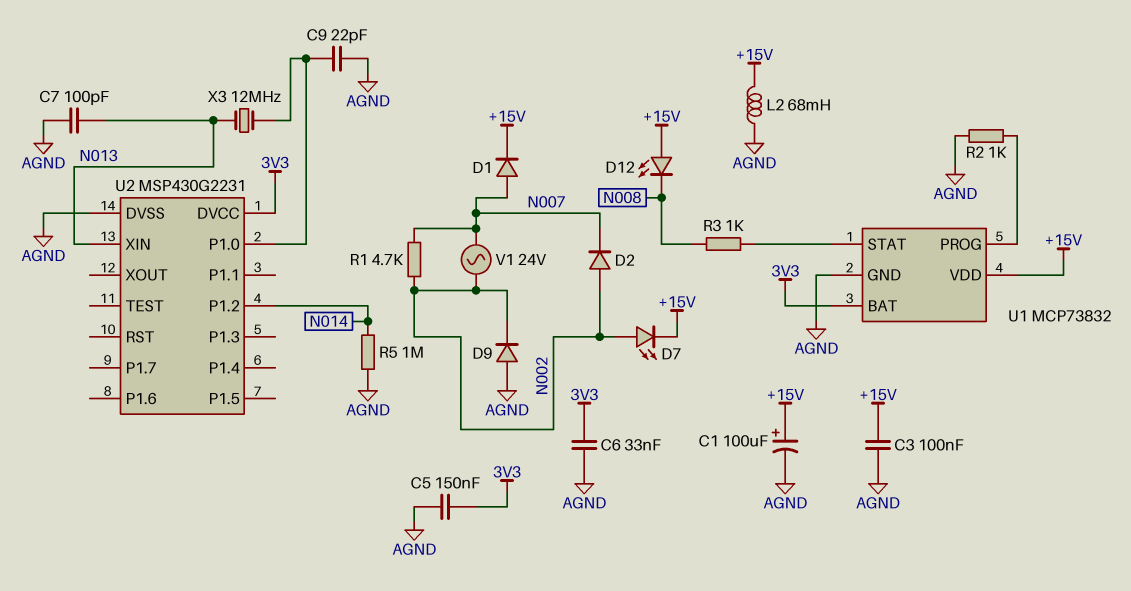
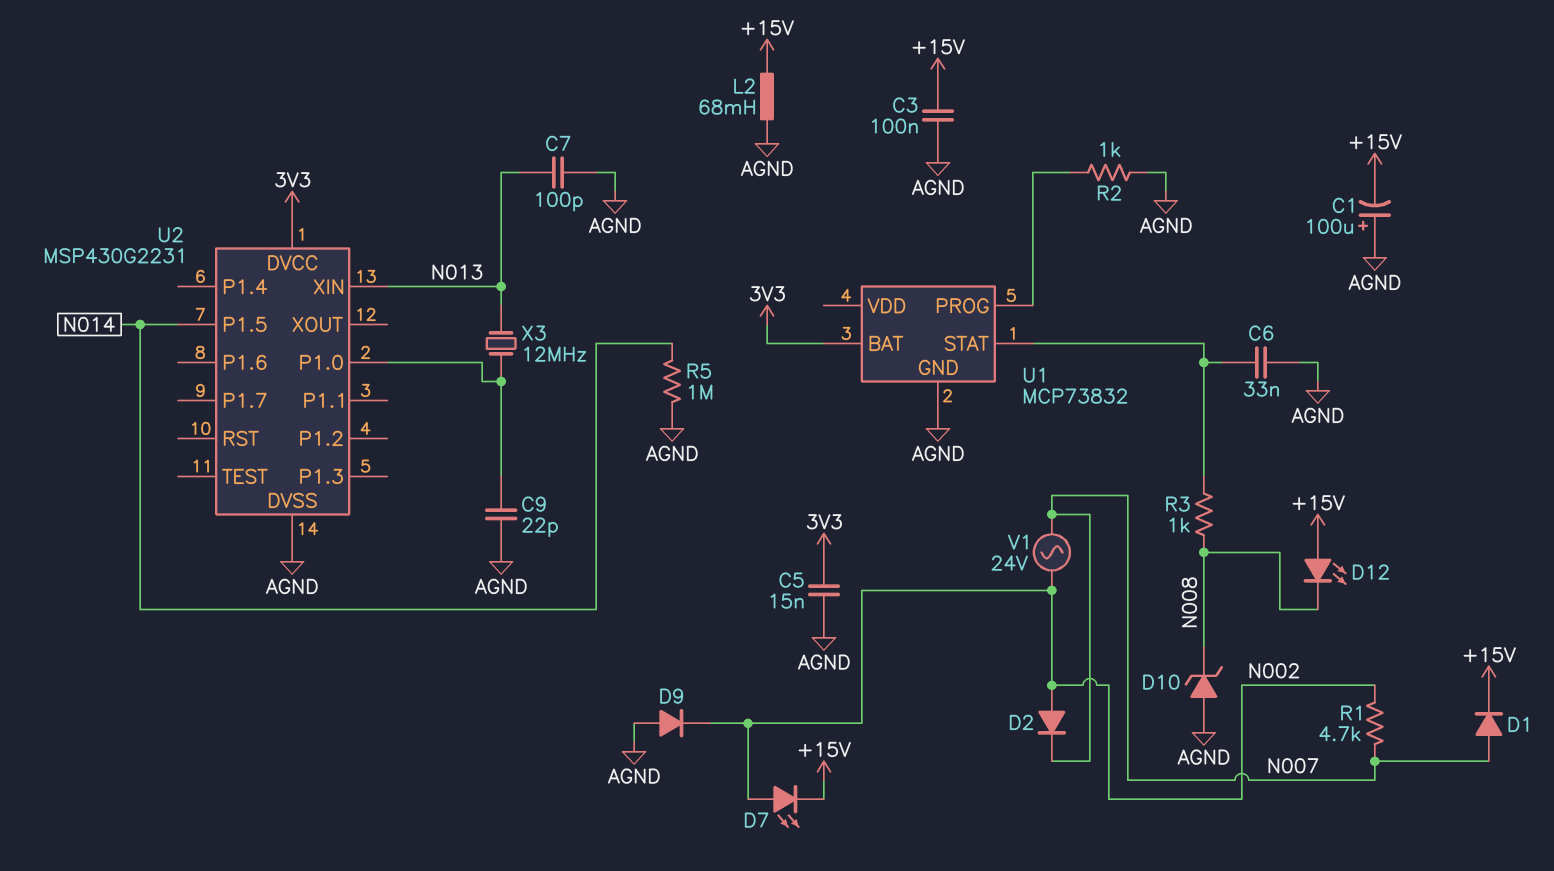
C1: 100uF (plus +15V, minus AGND) -> 100uF (plus AGND, minus +15V)
C5: 150nF (3V3, AGND) -> 15nF (3V3, AGND)
C6: 33nF (3V3, AGND) -> 33nF (AGND, U1/STAT)
D10: none -> zener (A AGND, K N008)
U1 pin VDD: +15V -> none
U2 pin P1.2: N014 -> none
U2 pin P1.5: none -> N014

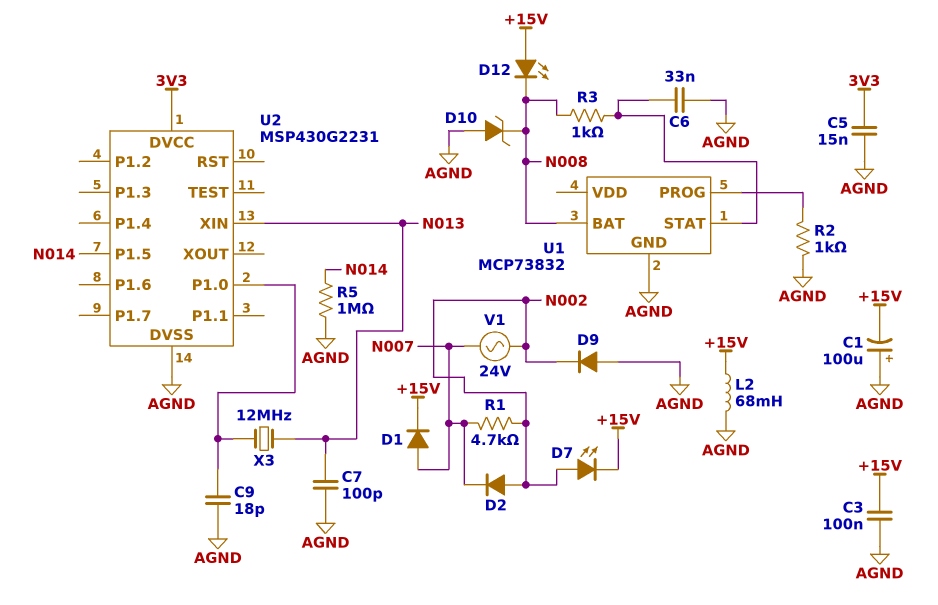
C9: 22pF (AGND, U2/P1.0) -> 18pF (AGND, U2/P1.0)
U1 pin BAT: 3V3 -> N008

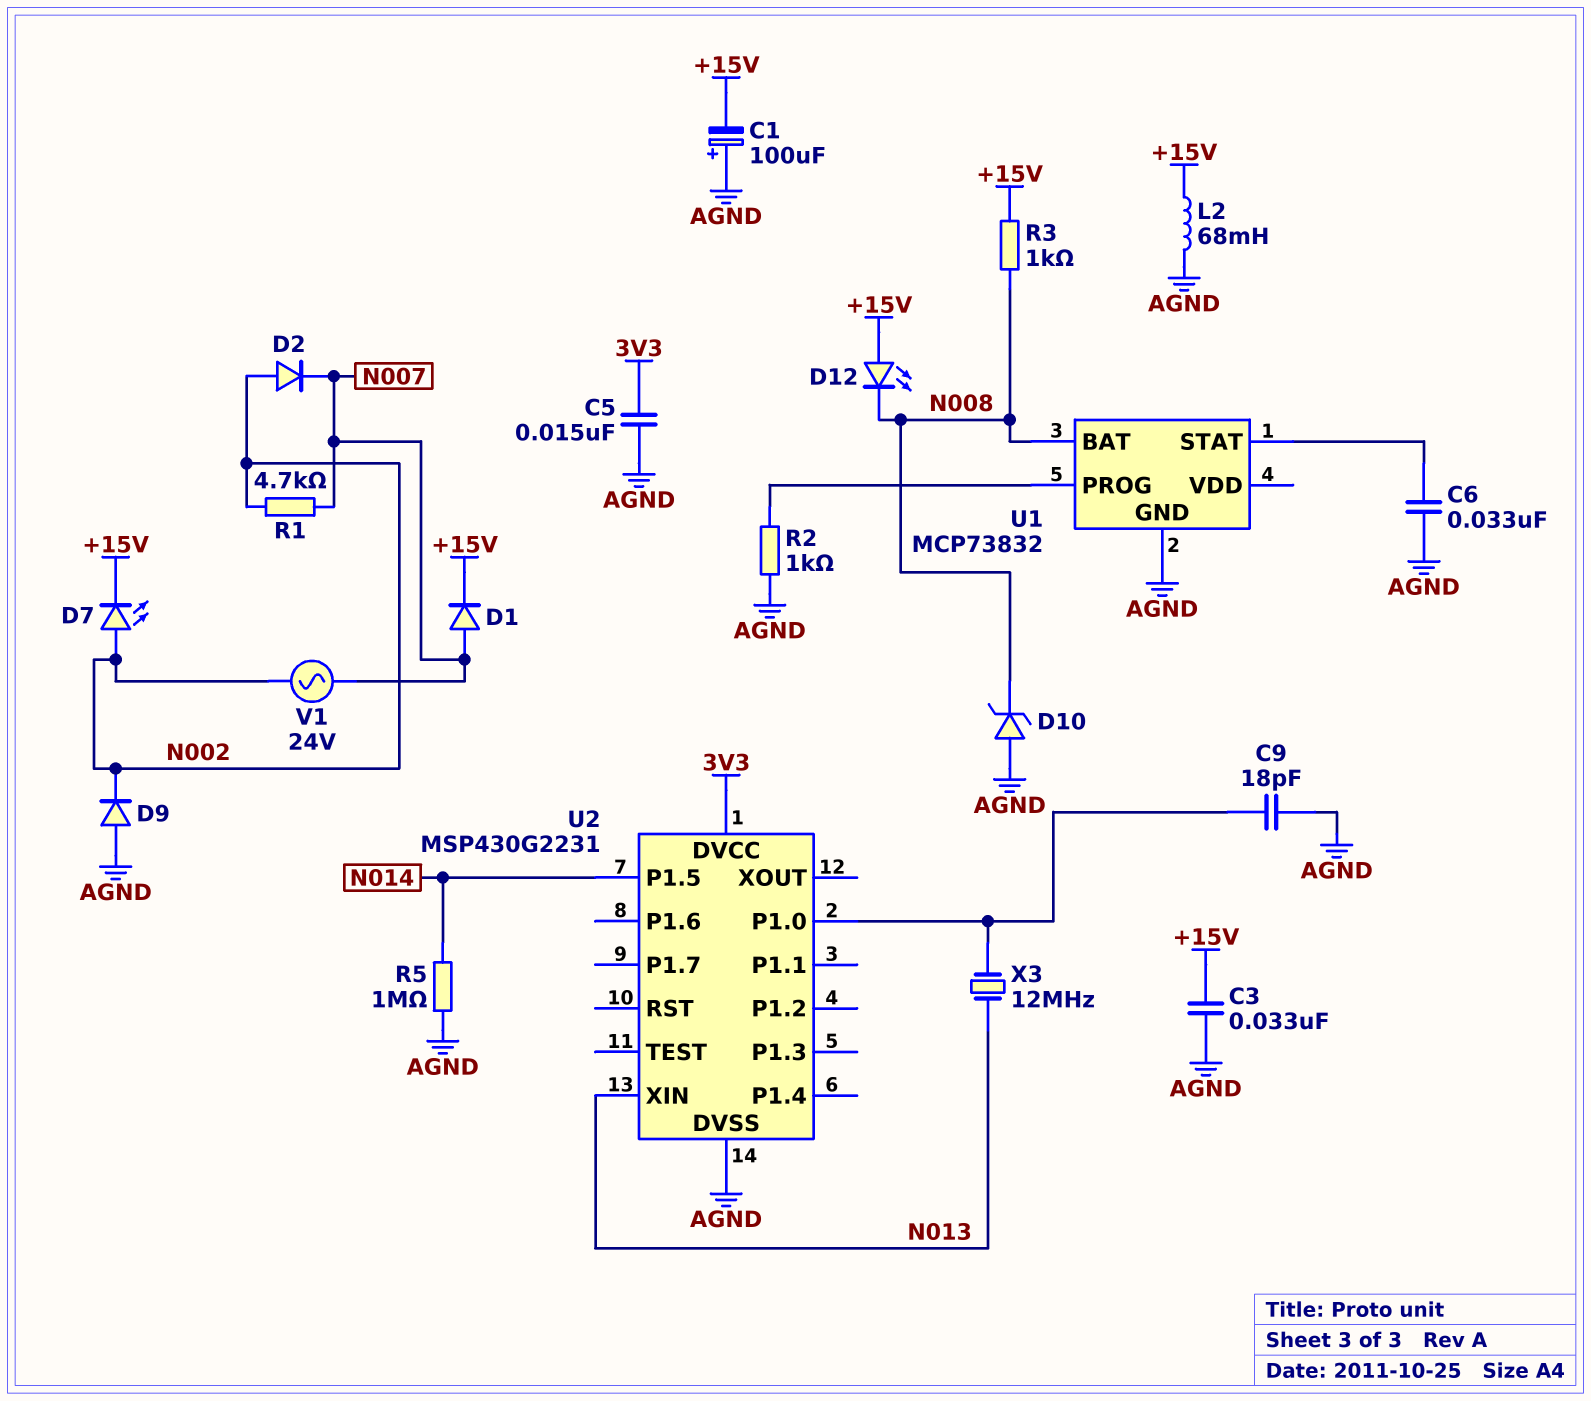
C3: 100nF (+15V, AGND) -> 33nF (+15V, AGND)
C7: 100pF (AGND, N013) -> none
R3: 1k (N008, U1/STAT) -> 1k (+15V, N008)

